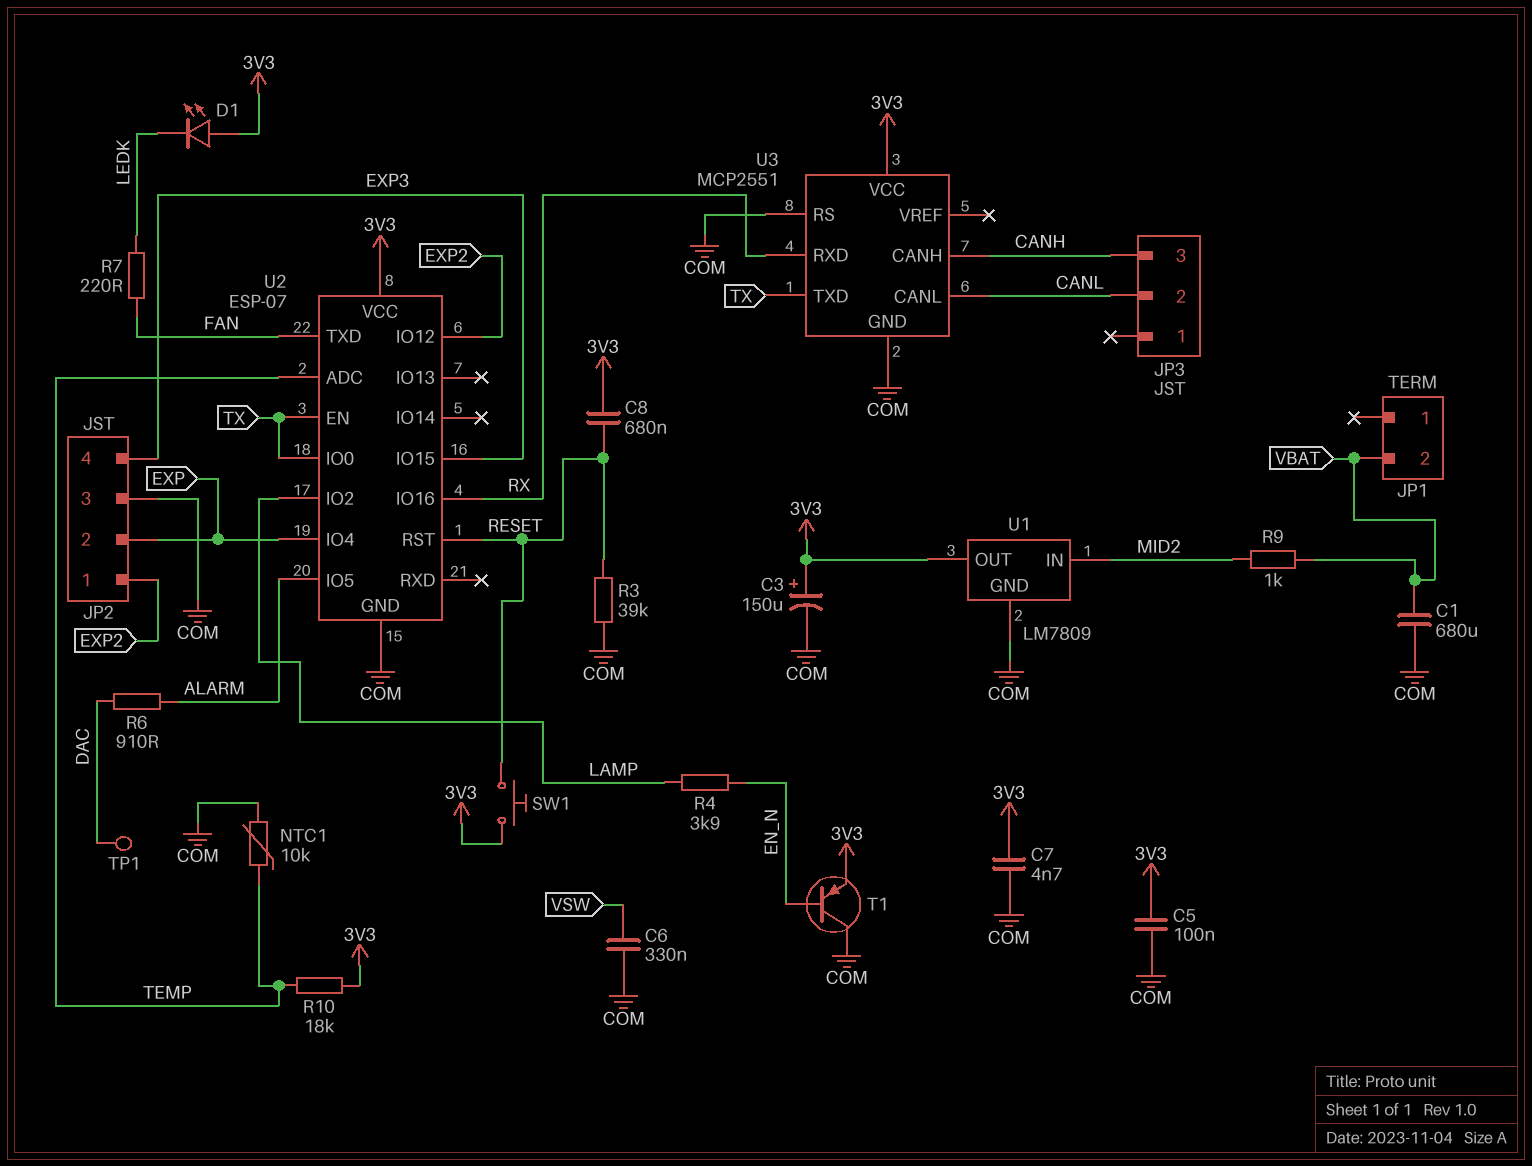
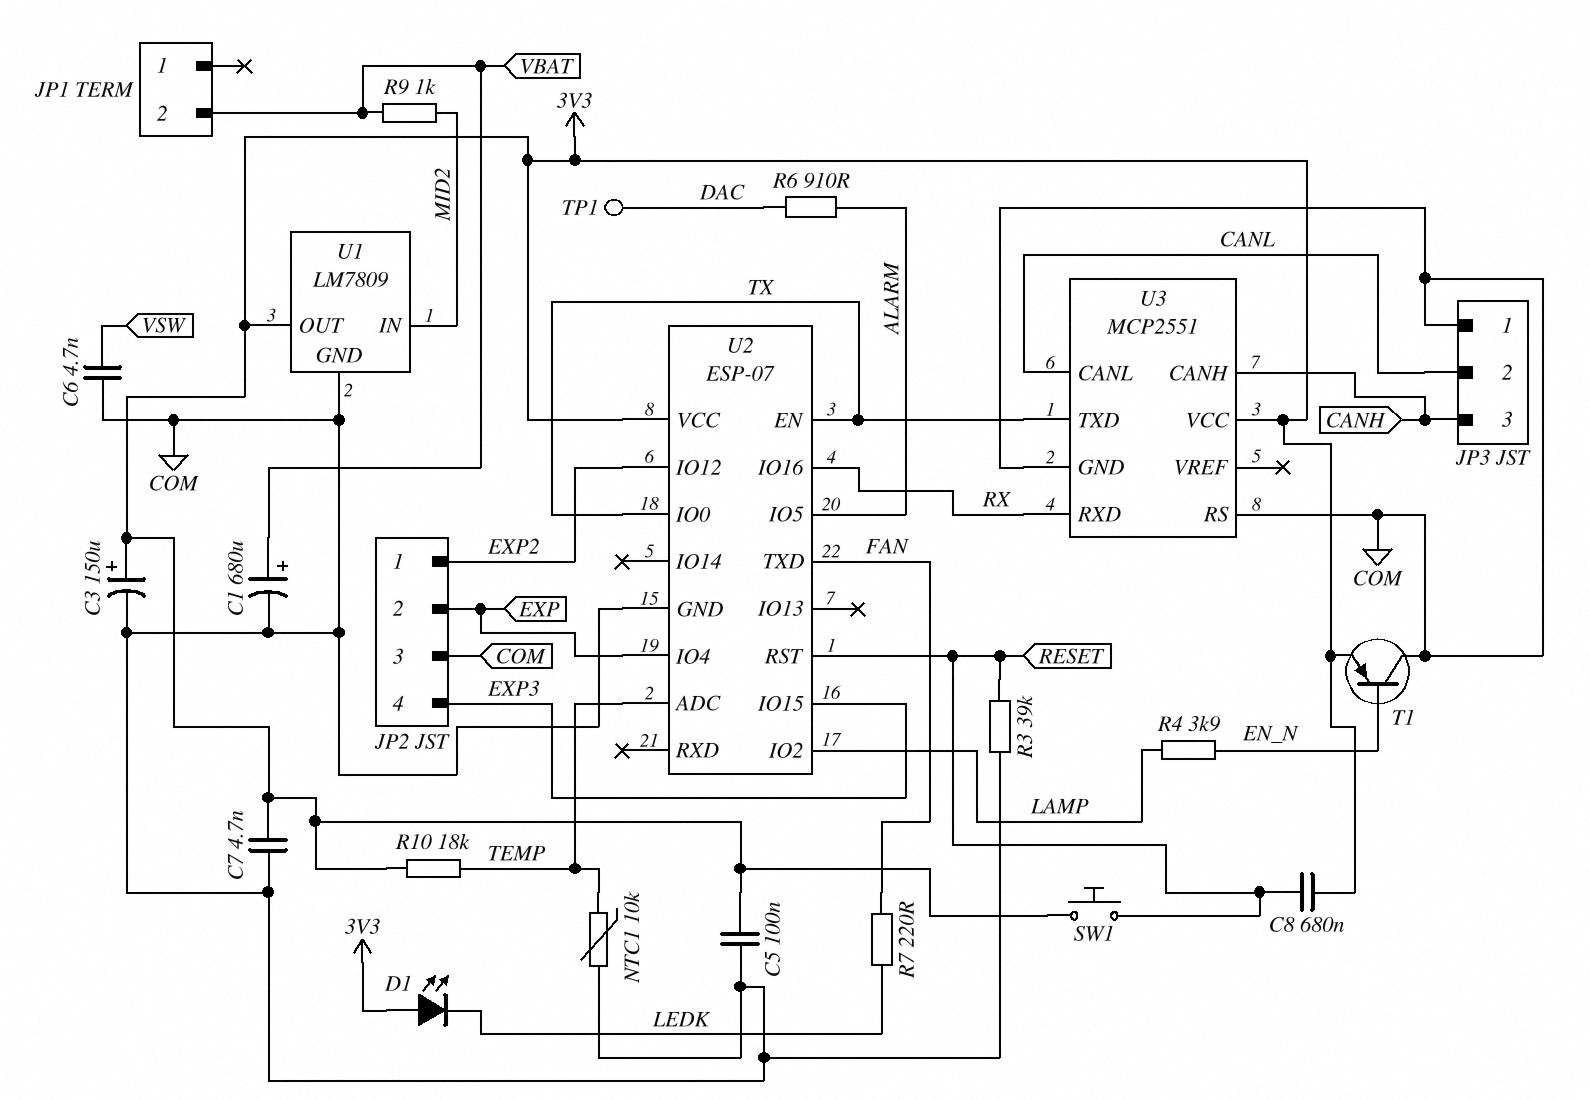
C1: 680uF (COM, VBAT) -> 680uF (plus VBAT, minus COM)
C6: 330nF (COM, VSW) -> 4.7nF (COM, VSW)
JP3 pin 1: none -> COM

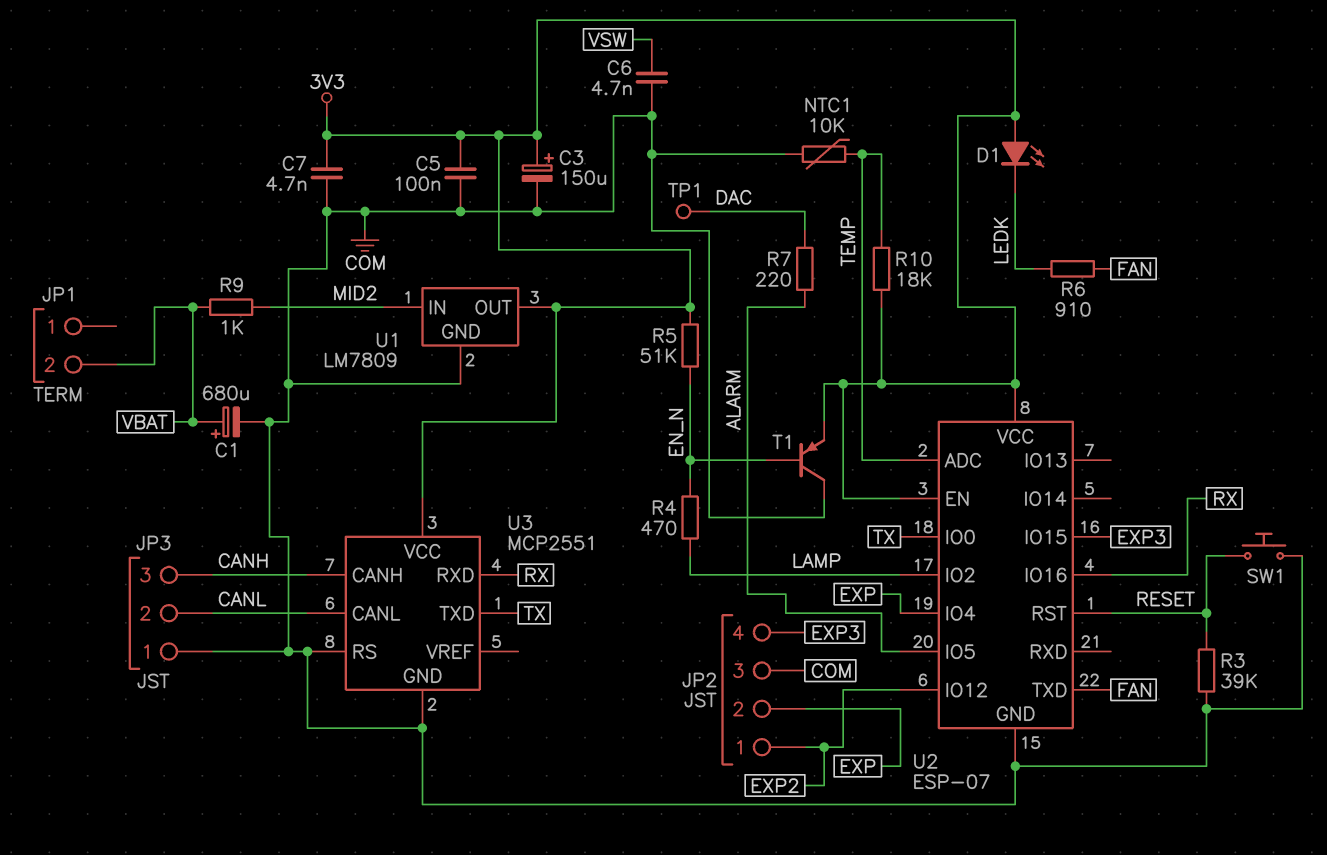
C8: 680nF (3V3, RESET) -> none
R4: 3.9k (EN_N, LAMP) -> 470 (EN_N, LAMP)
R5: none -> 51k (3V3, EN_N)
R6: 910 (ALARM, DAC) -> 910 (FAN, LEDK)
R7: 220 (FAN, LEDK) -> 220 (ALARM, DAC)
SW1: button (3V3, RESET) -> button (COM, RESET)
U2 pin EN: TX -> 3V3

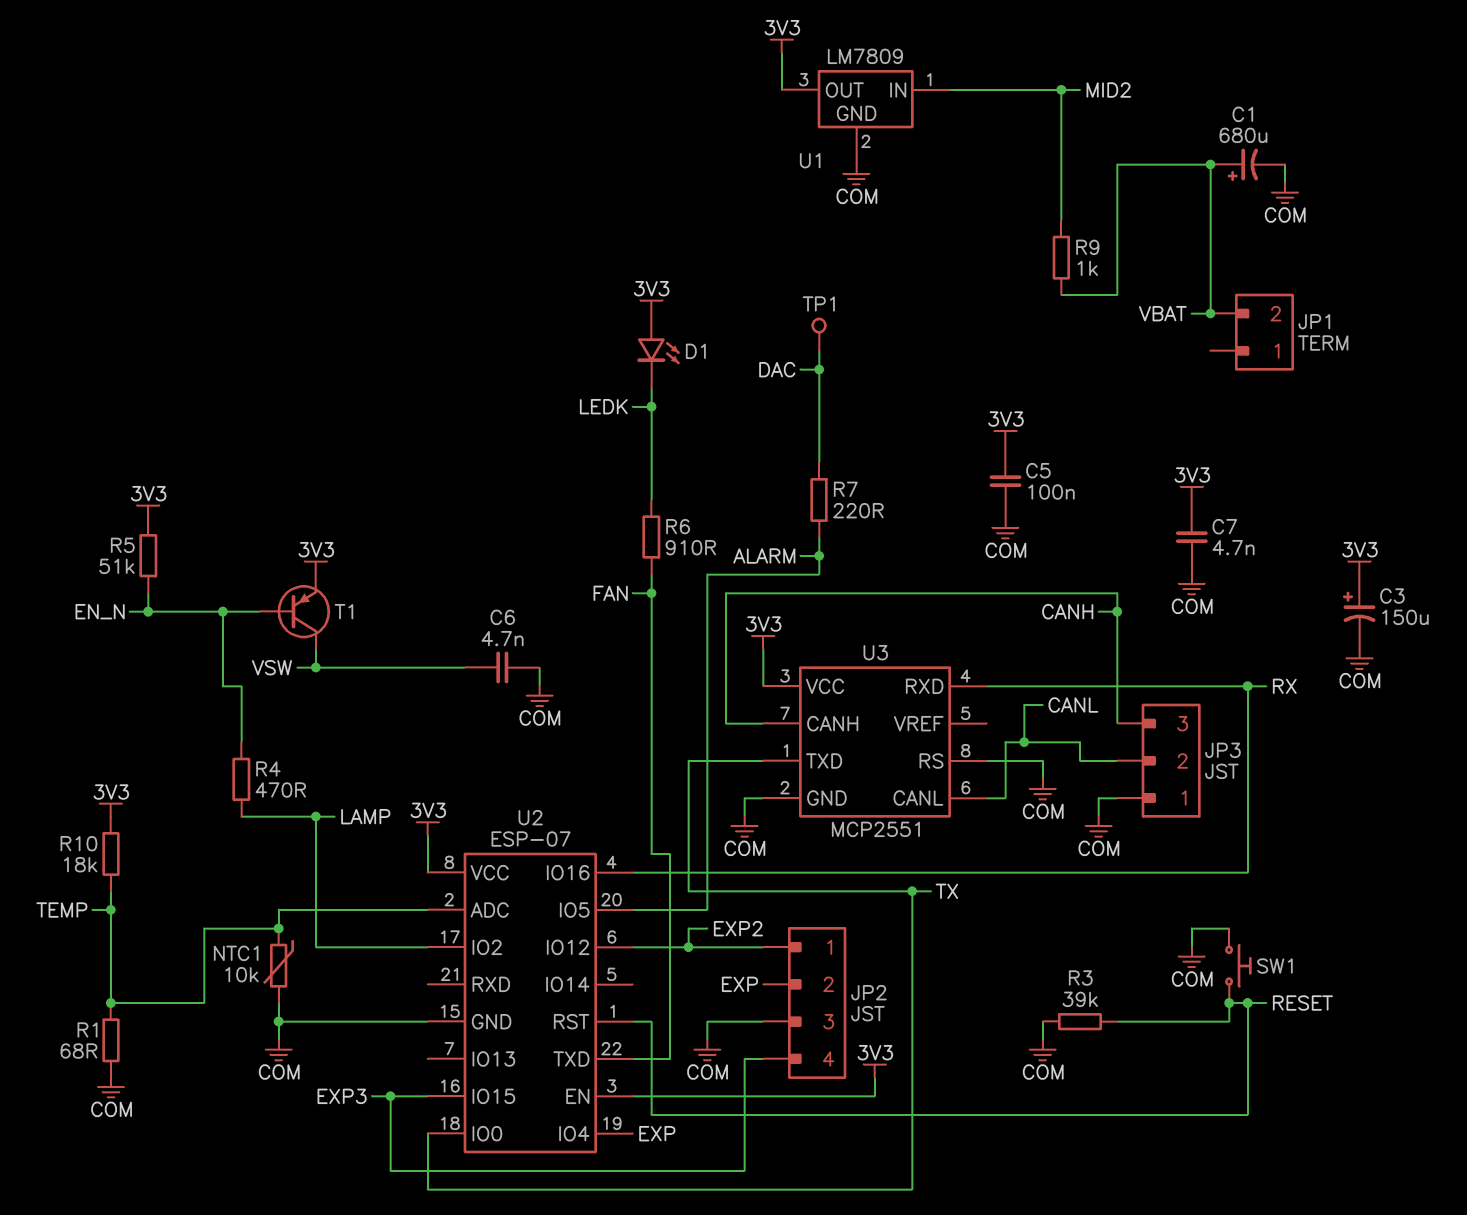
R1: none -> 68 (COM, TEMP)
T1: PNP (B EN_N, C COM, E 3V3) -> PNP (B EN_N, C VSW, E 3V3)

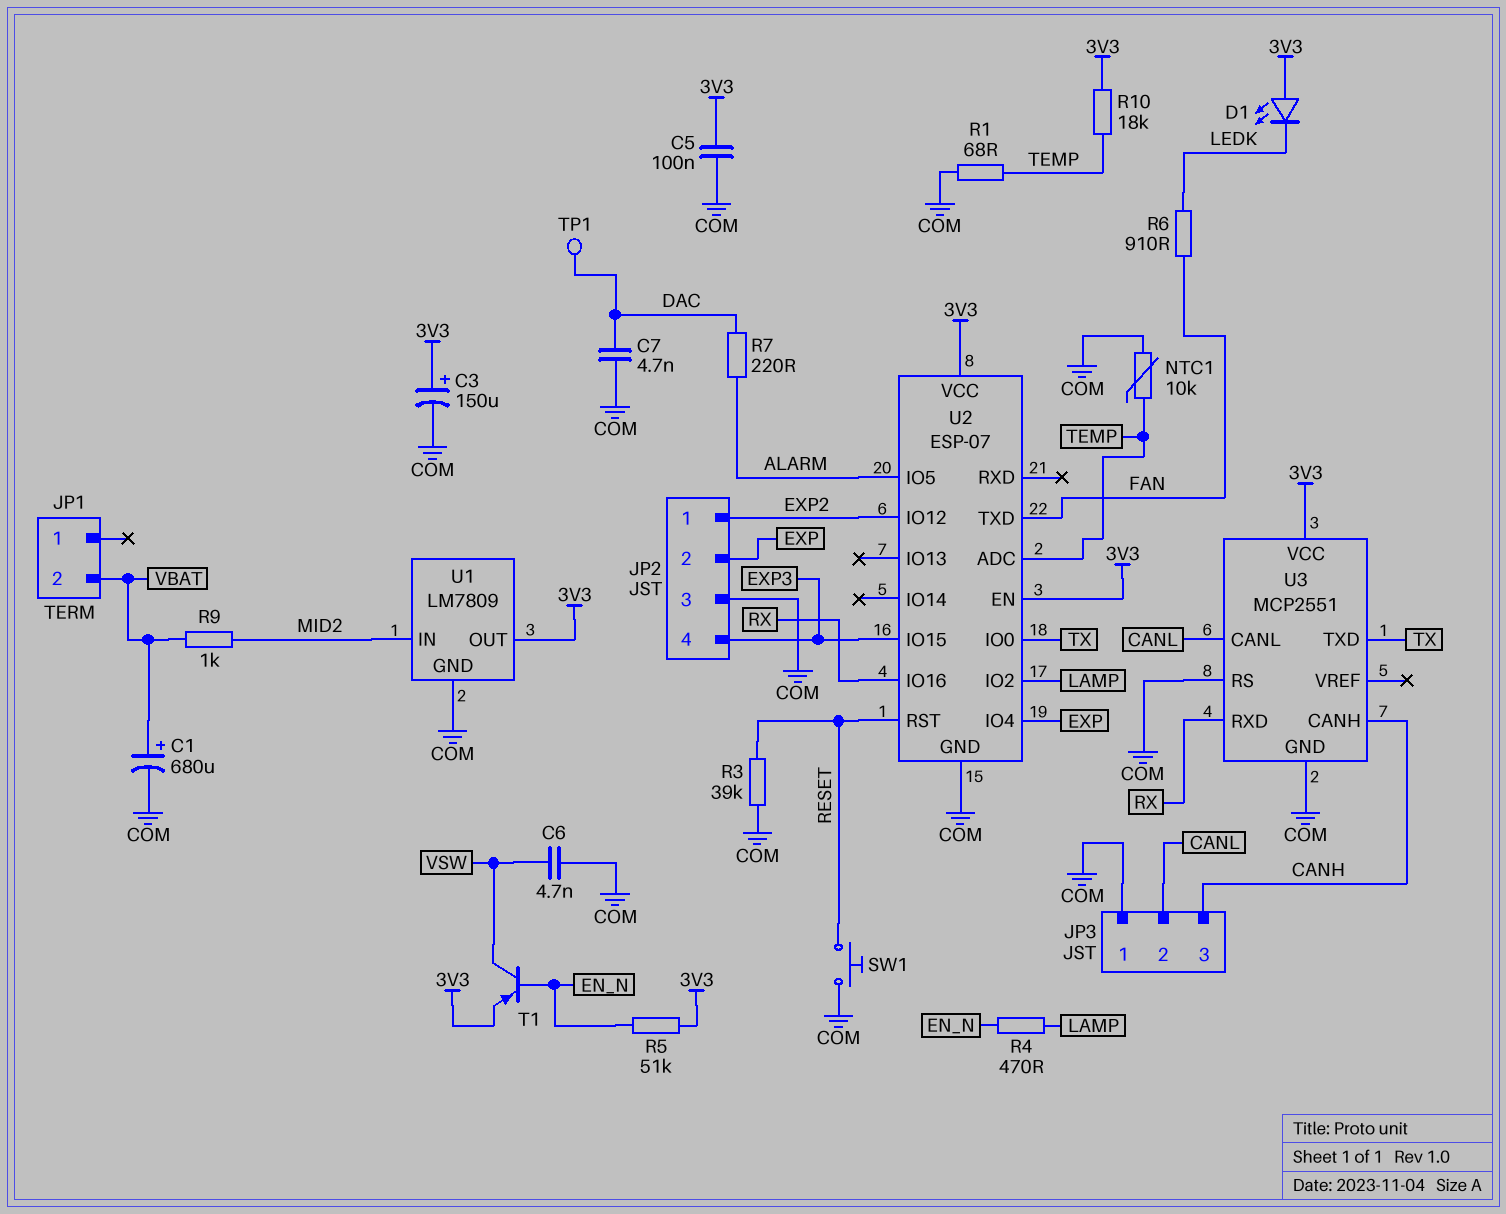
C7: 4.7nF (3V3, COM) -> 4.7nF (COM, DAC)

